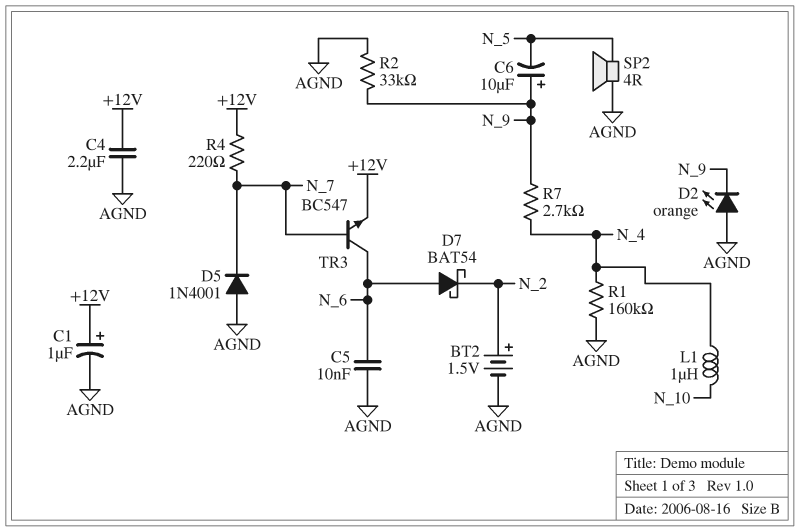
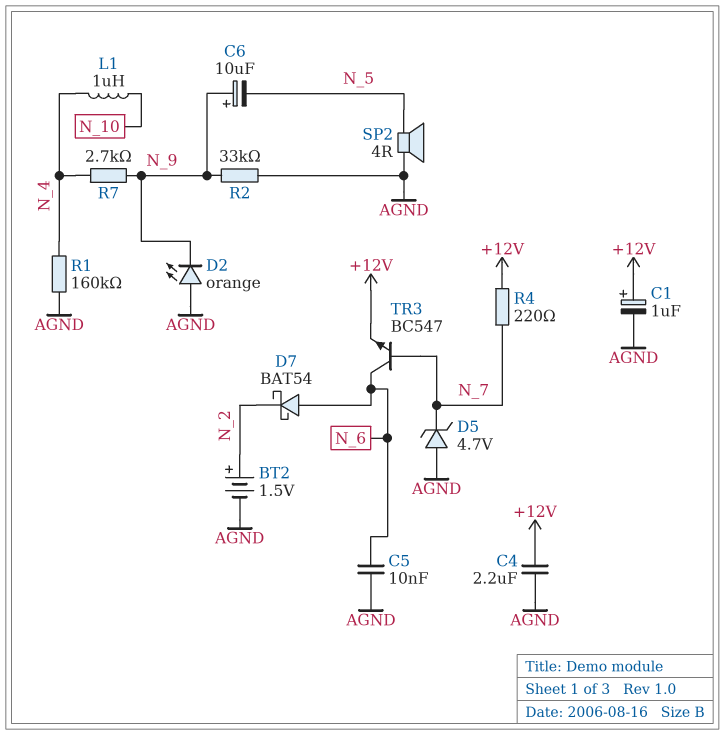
D5: diode 1N4001 (A AGND, K N_7) -> zener 4.7V (A AGND, K N_7)

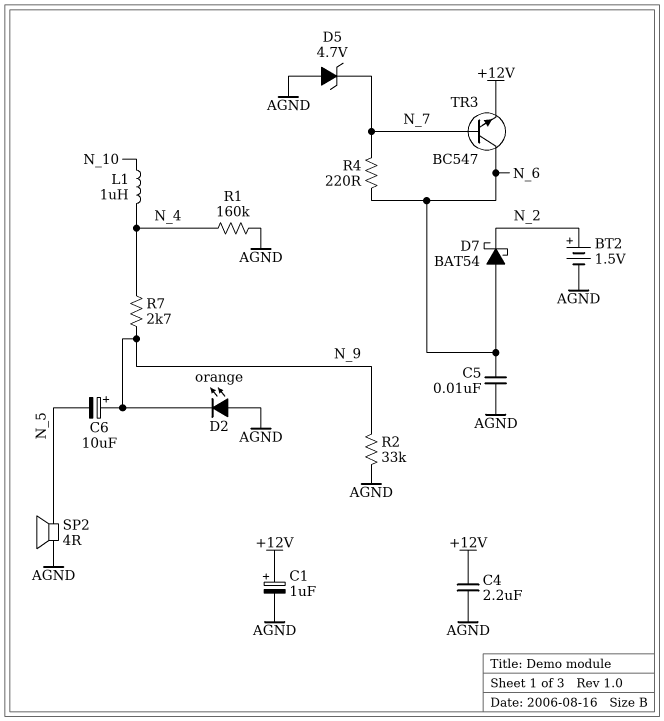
R4: 220 (+12V, N_7) -> 220 (N_6, N_7)

